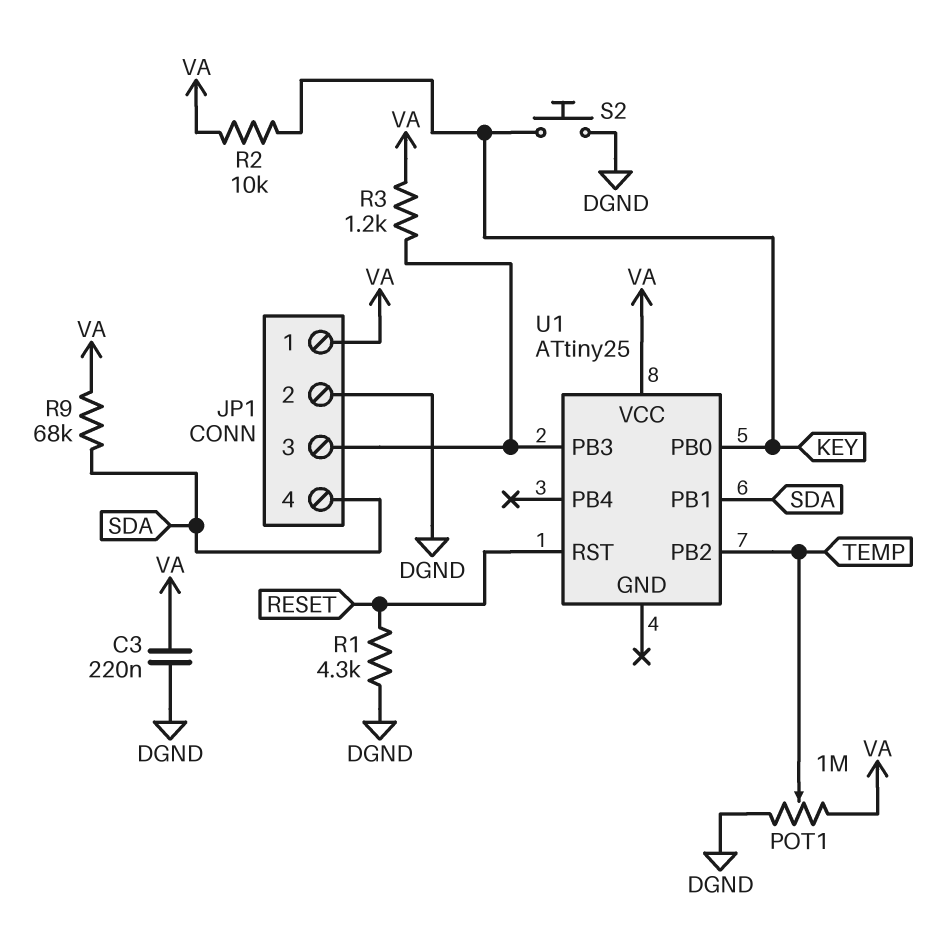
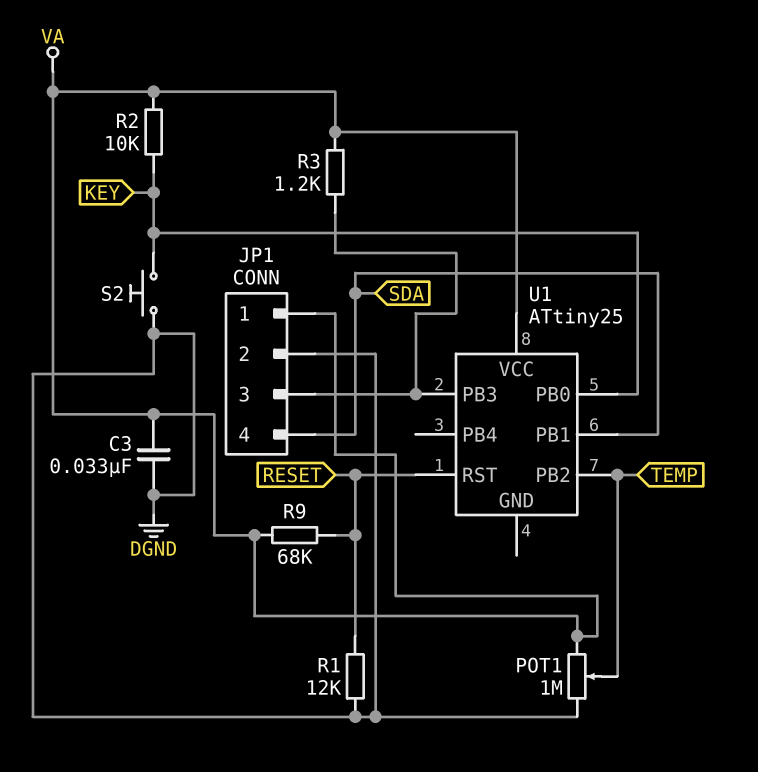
C3: 220nF (DGND, VA) -> 33nF (DGND, VA)
R1: 4.3k (DGND, RESET) -> 12k (DGND, RESET)
R9: 68k (SDA, VA) -> 68k (RESET, VA)

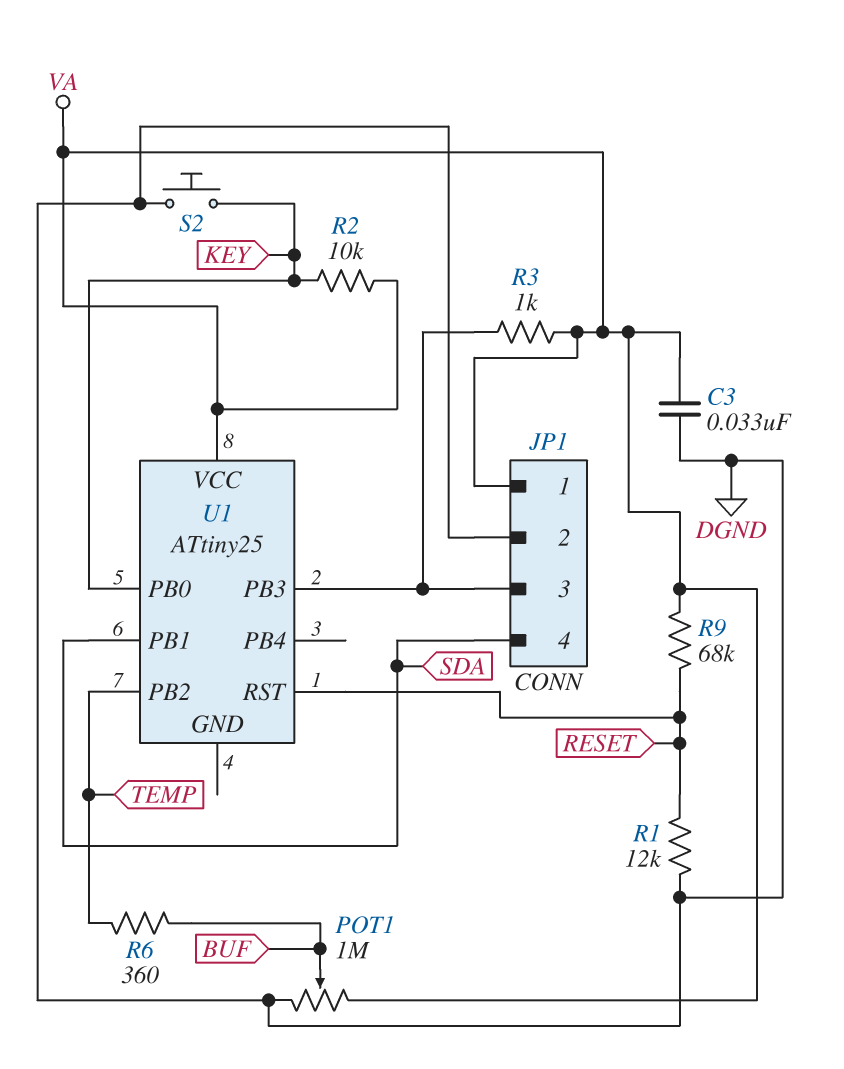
POT1: 1M (DGND, VA, wiper TEMP) -> 1M (DGND, VA, wiper BUF)
R3: 1.2k (JP1/3, VA) -> 1k (JP1/3, VA)
R6: none -> 360 (BUF, TEMP)

